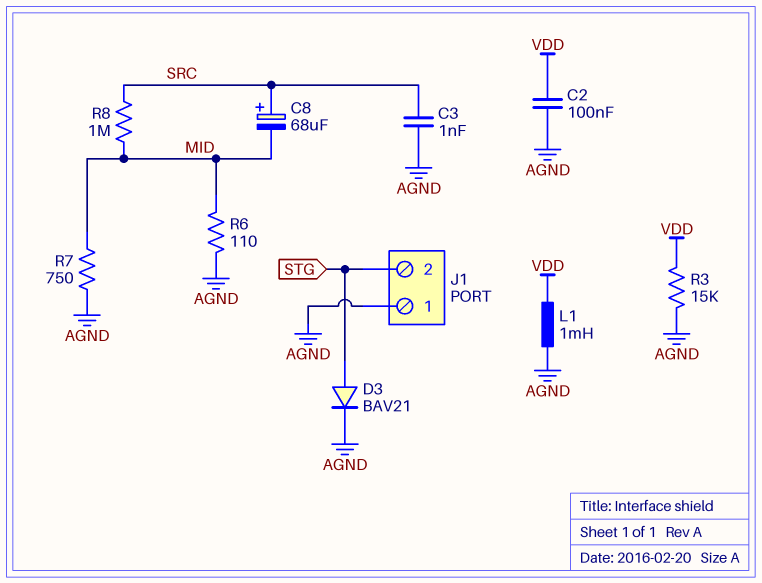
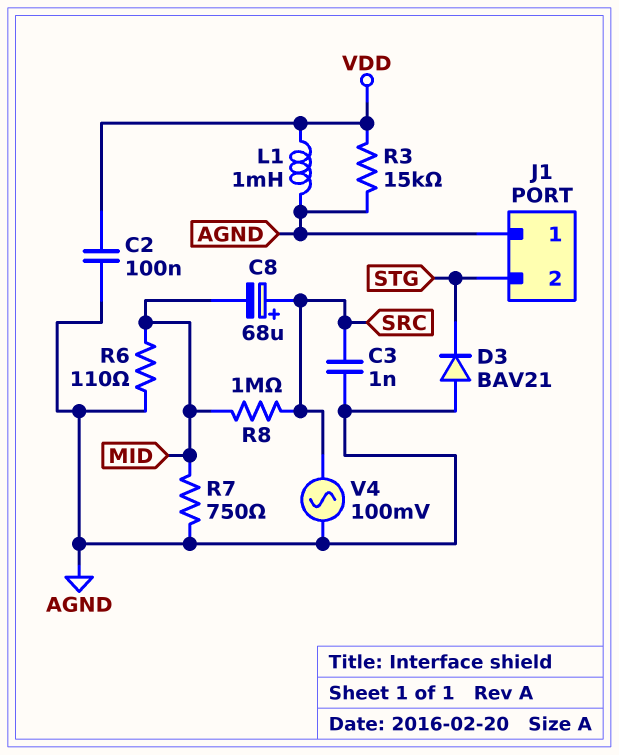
D3: diode BAV21 (A STG, K AGND) -> diode BAV21 (A AGND, K STG)
V4: none -> AC 100mV (AGND, SRC)

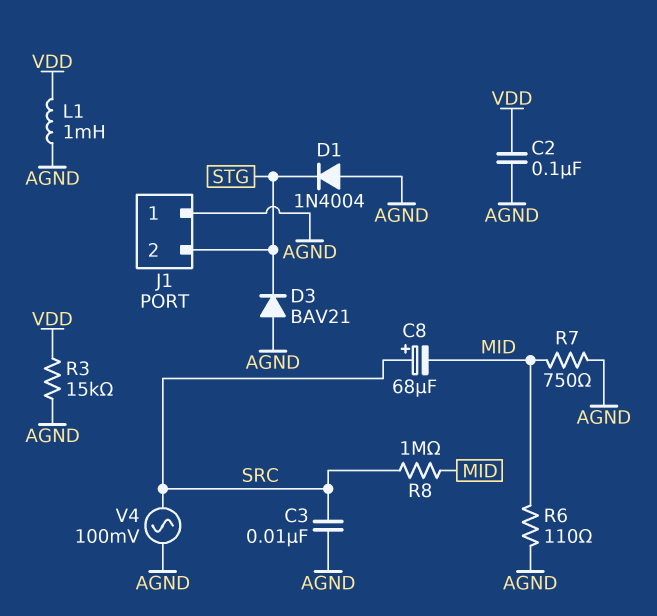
C3: 1nF (AGND, SRC) -> 10nF (AGND, SRC)
D1: none -> diode 1N4004 (A AGND, K STG)

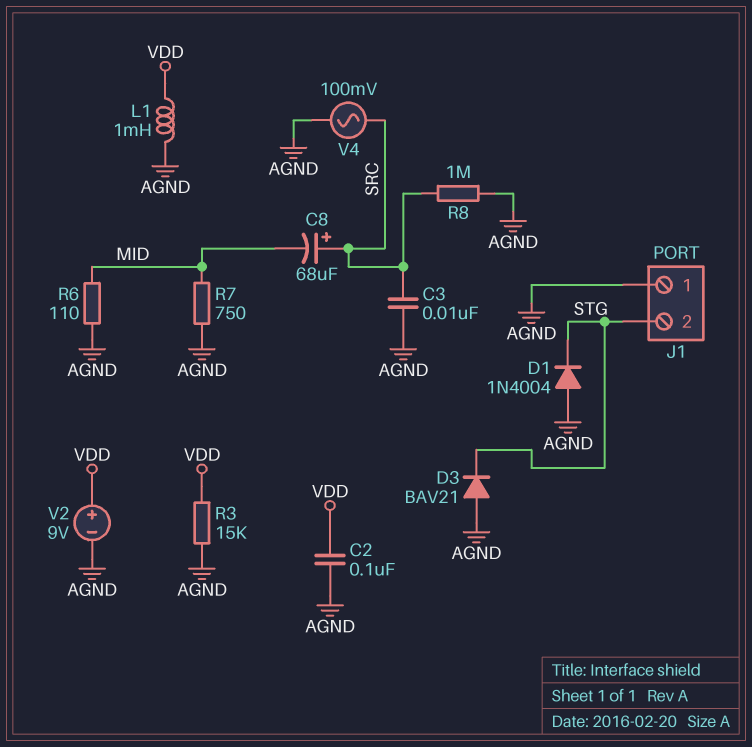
R8: 1M (MID, SRC) -> 1M (AGND, SRC)
V2: none -> 9V (plus VDD, minus AGND)

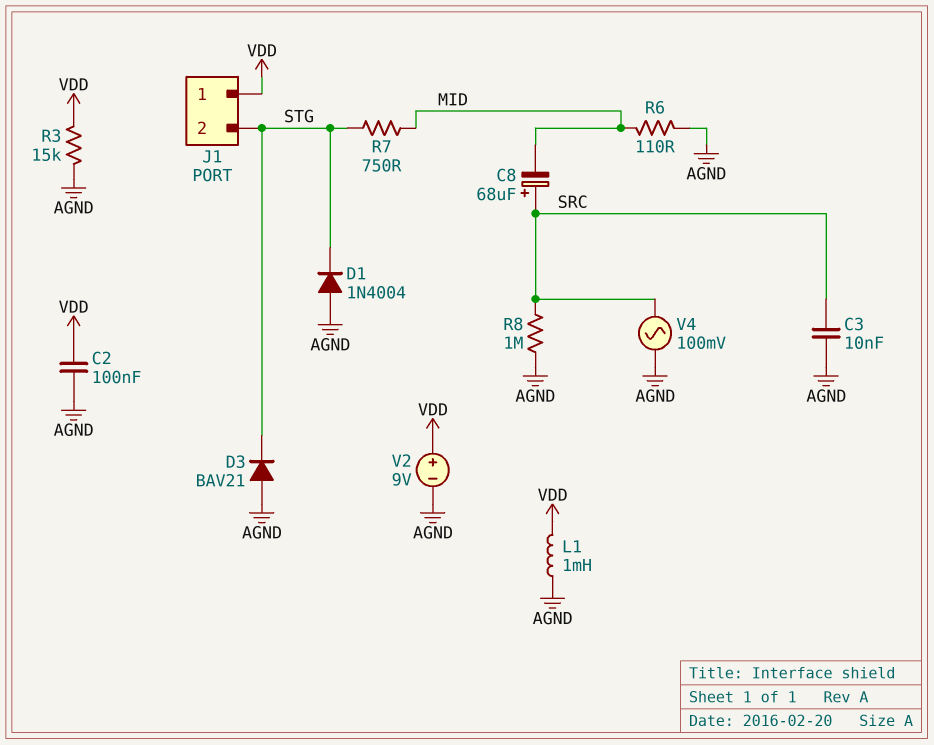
J1 pin 1: AGND -> VDD
R7: 750 (AGND, MID) -> 750 (MID, STG)

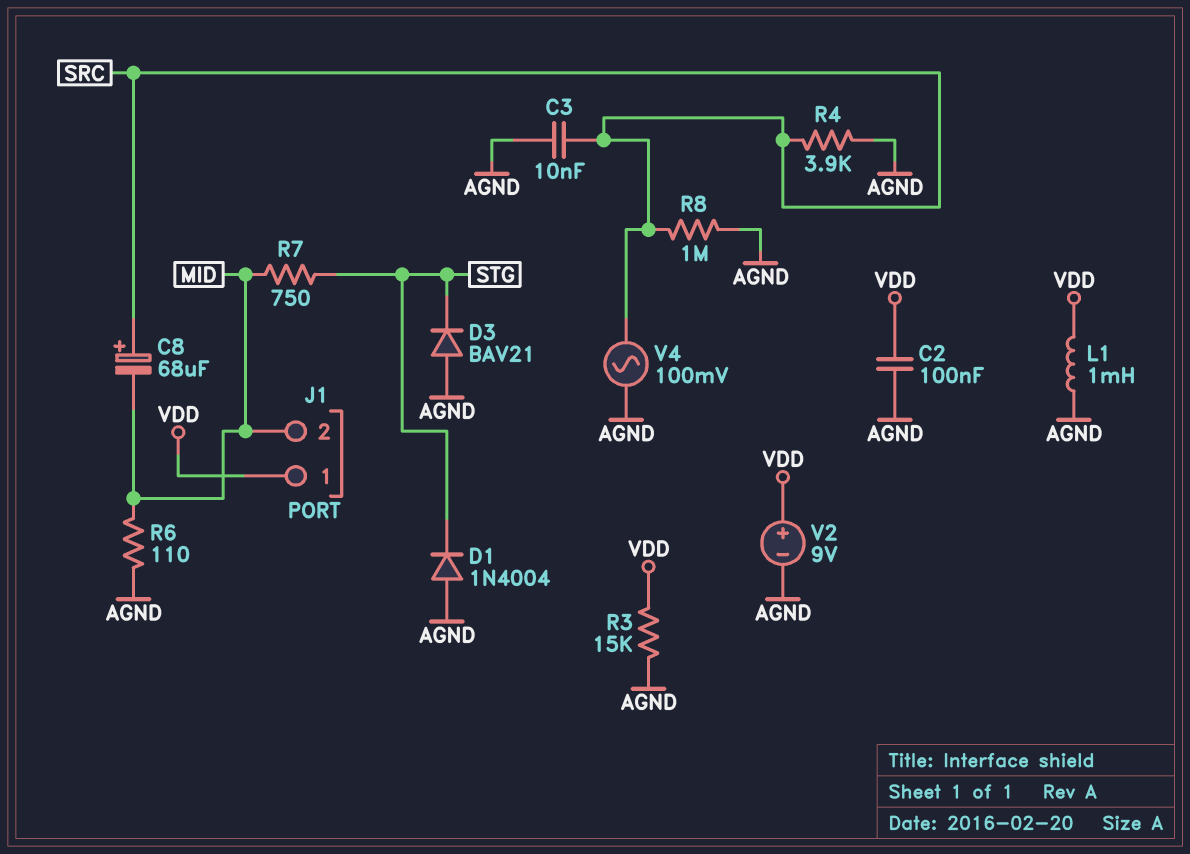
J1 pin 2: STG -> MID
R4: none -> 3.9k (AGND, SRC)

